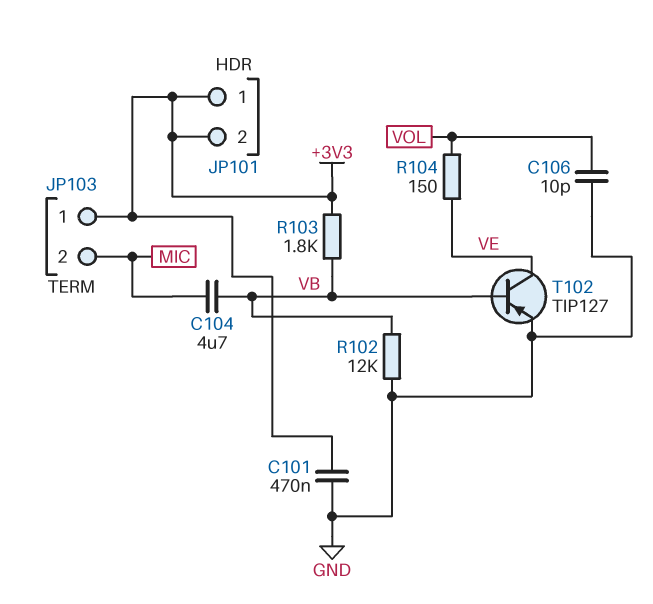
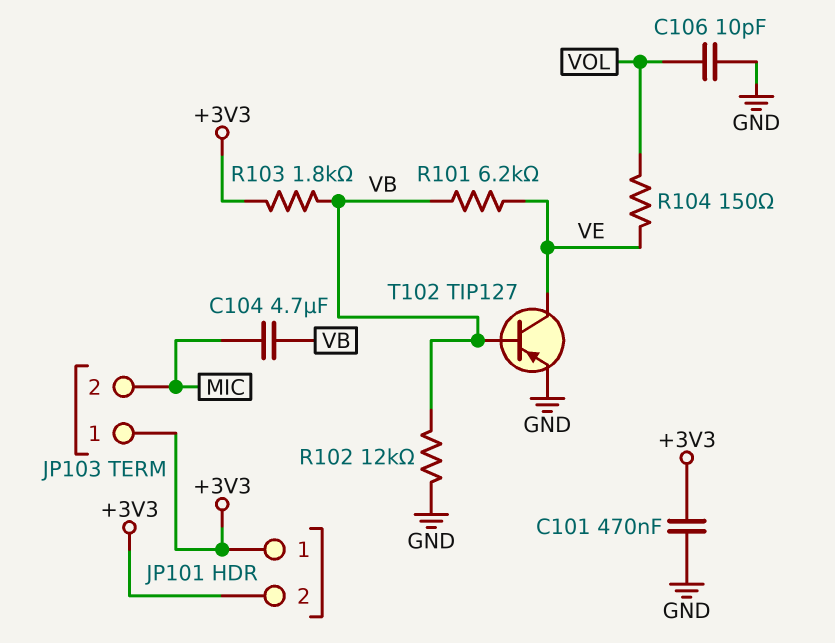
R101: none -> 6.2k (VB, VE)

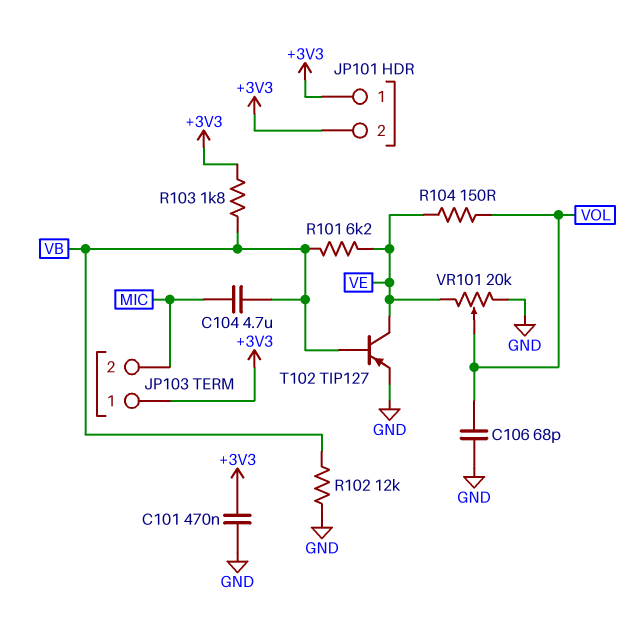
C106: 10pF (GND, VOL) -> 68pF (GND, VOL)
VR101: none -> 20k (GND, VE, wiper VOL)

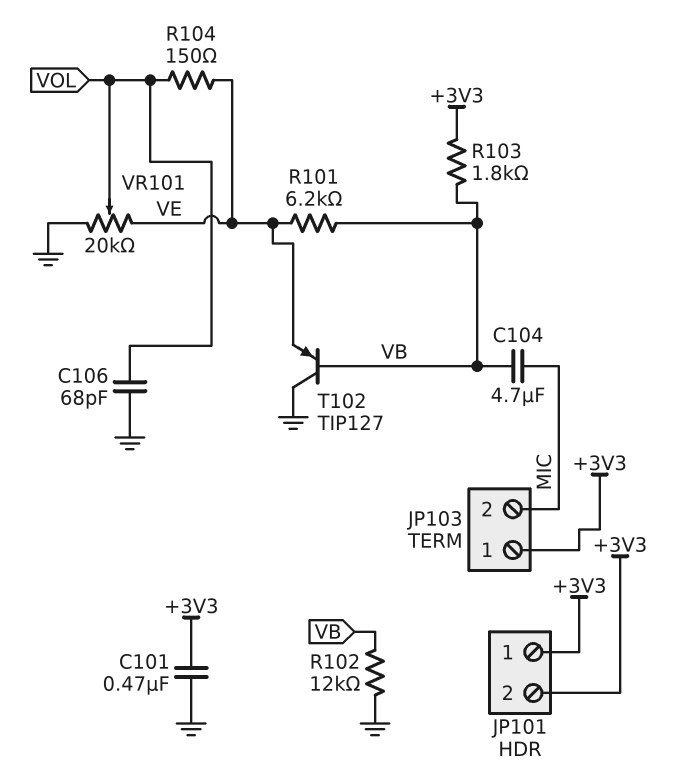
T102: PNP TIP127 (B VB, C VE, E GND) -> PNP TIP127 (B VB, C GND, E VE)

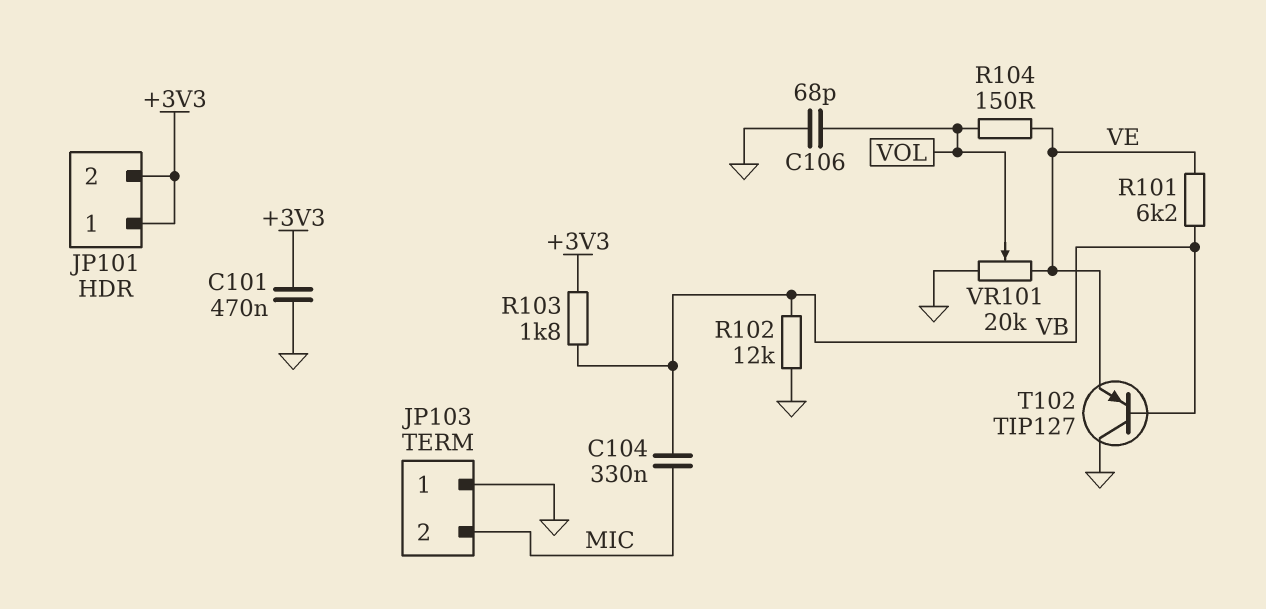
C104: 4.7uF (MIC, VB) -> 330nF (MIC, VB)
JP103 pin 1: +3V3 -> GND

